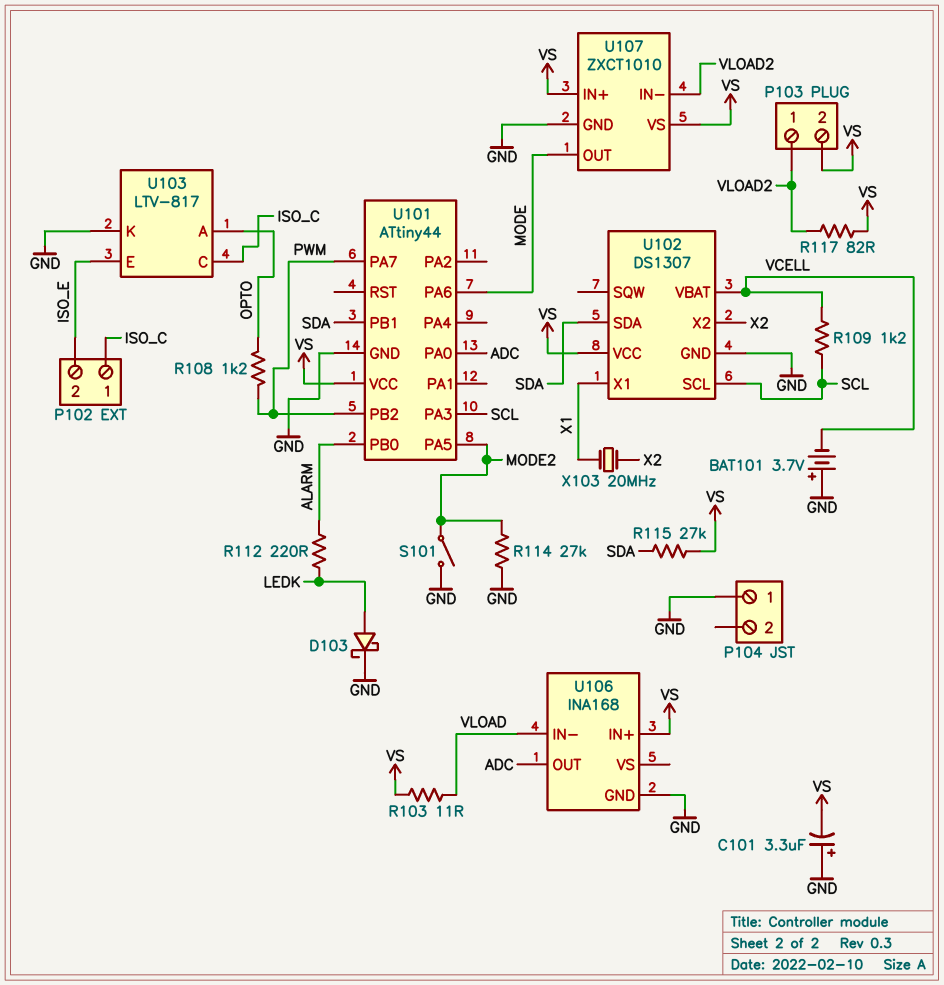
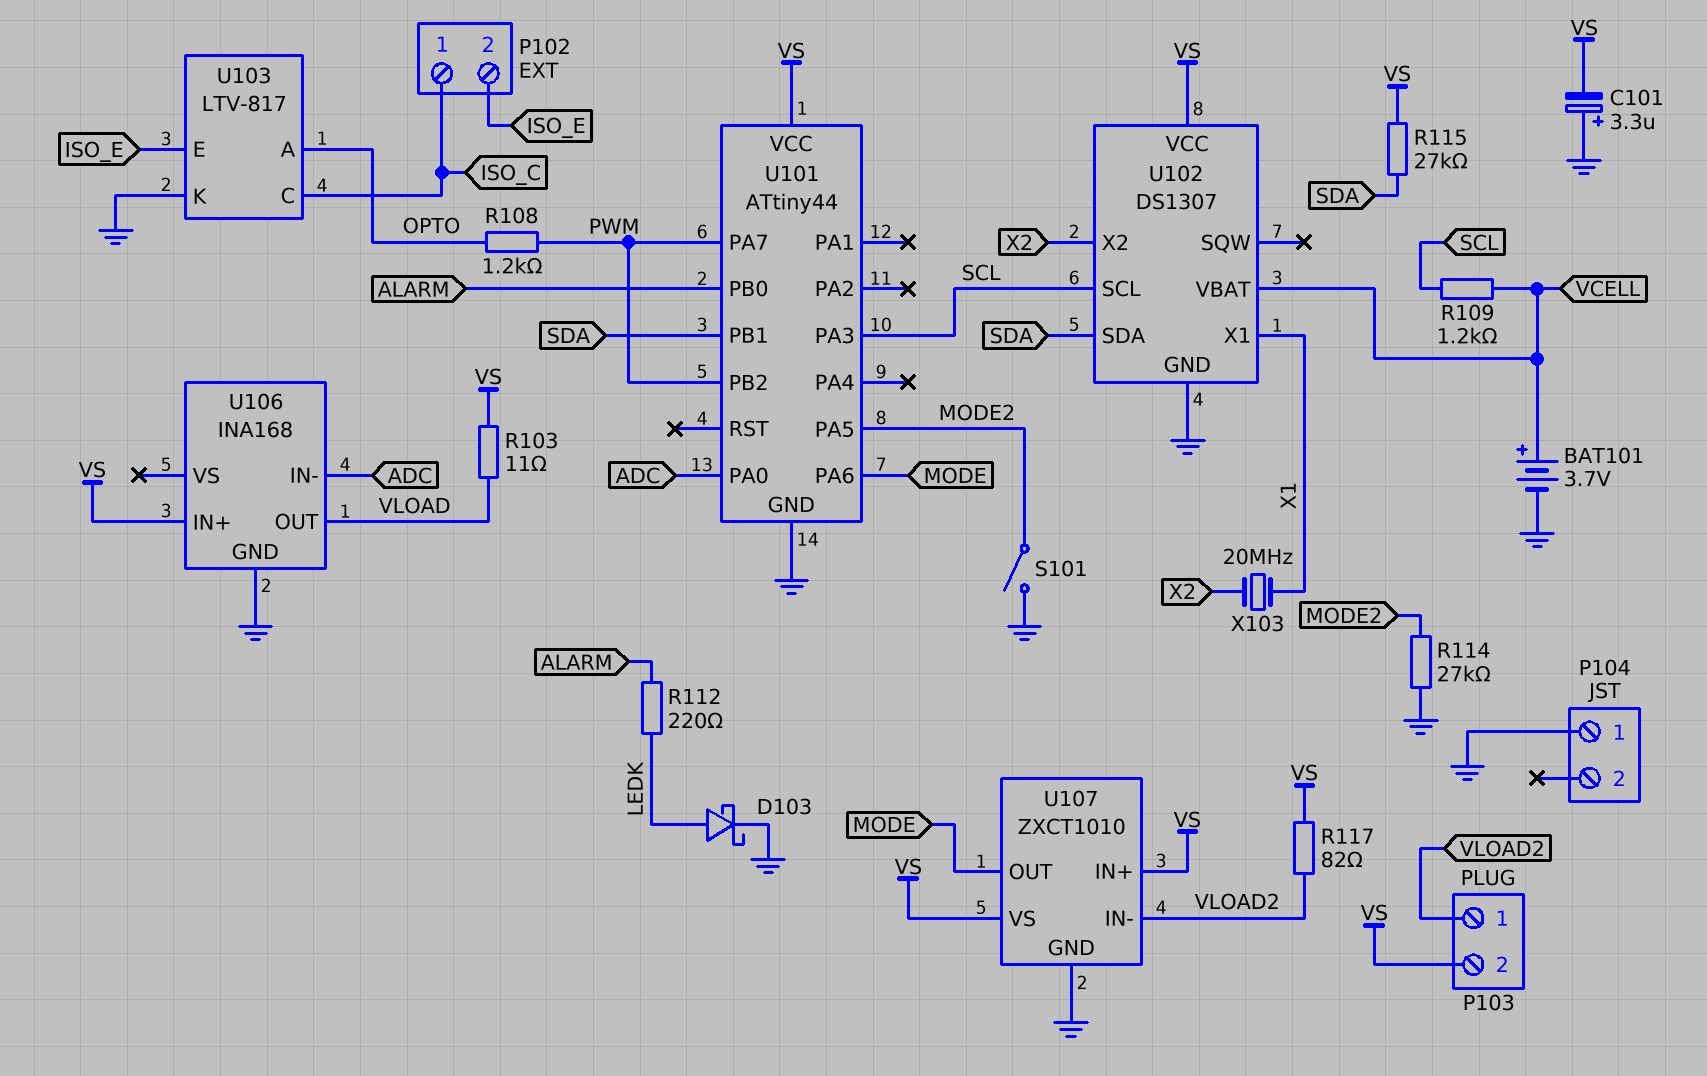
BAT101: 3.7V (plus GND, minus VCELL) -> 3.7V (plus VCELL, minus GND)
U106 pin IN-: VLOAD -> ADC
U106 pin OUT: ADC -> VLOAD

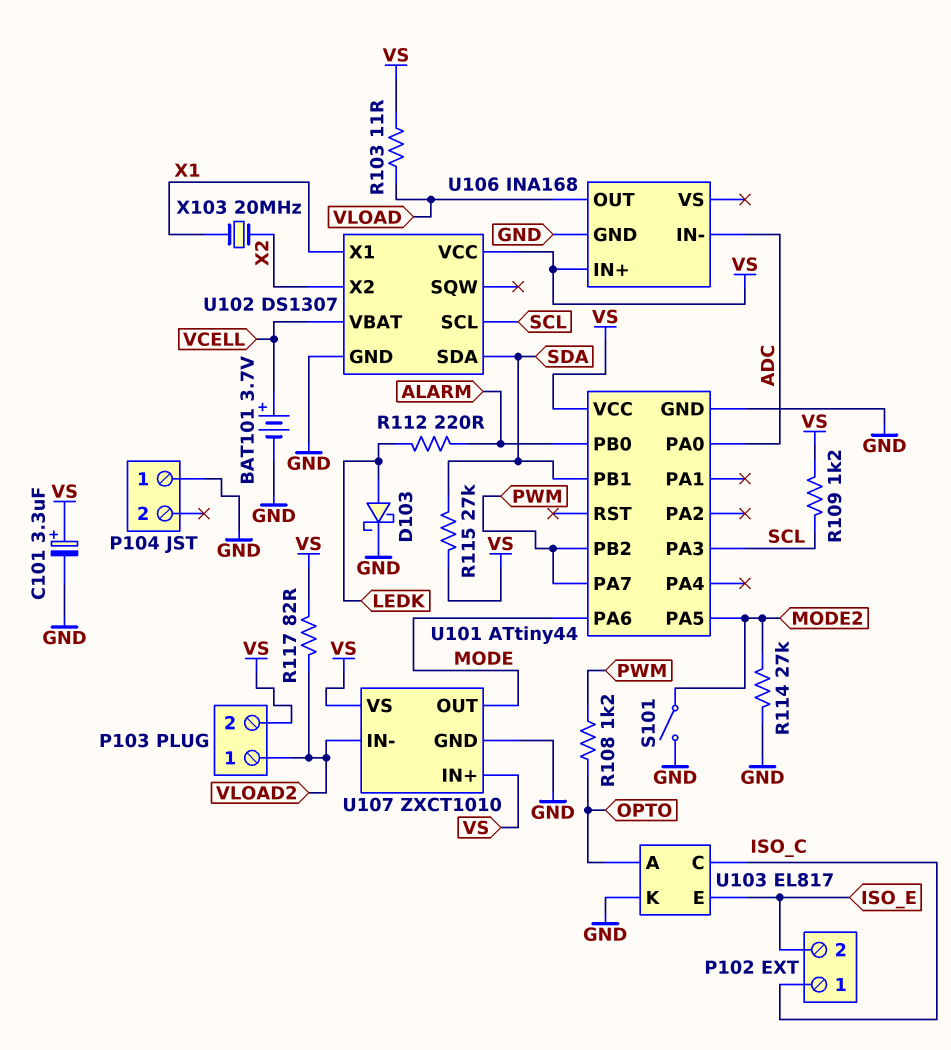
C101: 3.3uF (plus GND, minus VS) -> 3.3uF (plus VS, minus GND)
R109: 1.2k (SCL, VCELL) -> 1.2k (SCL, VS)
U103: LTV-817 -> EL817

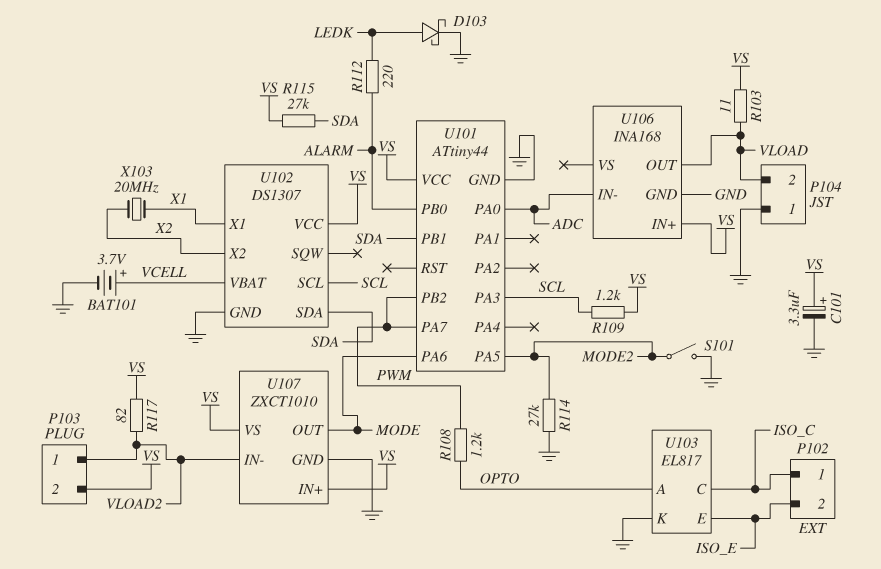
P104 pin 2: none -> VLOAD

